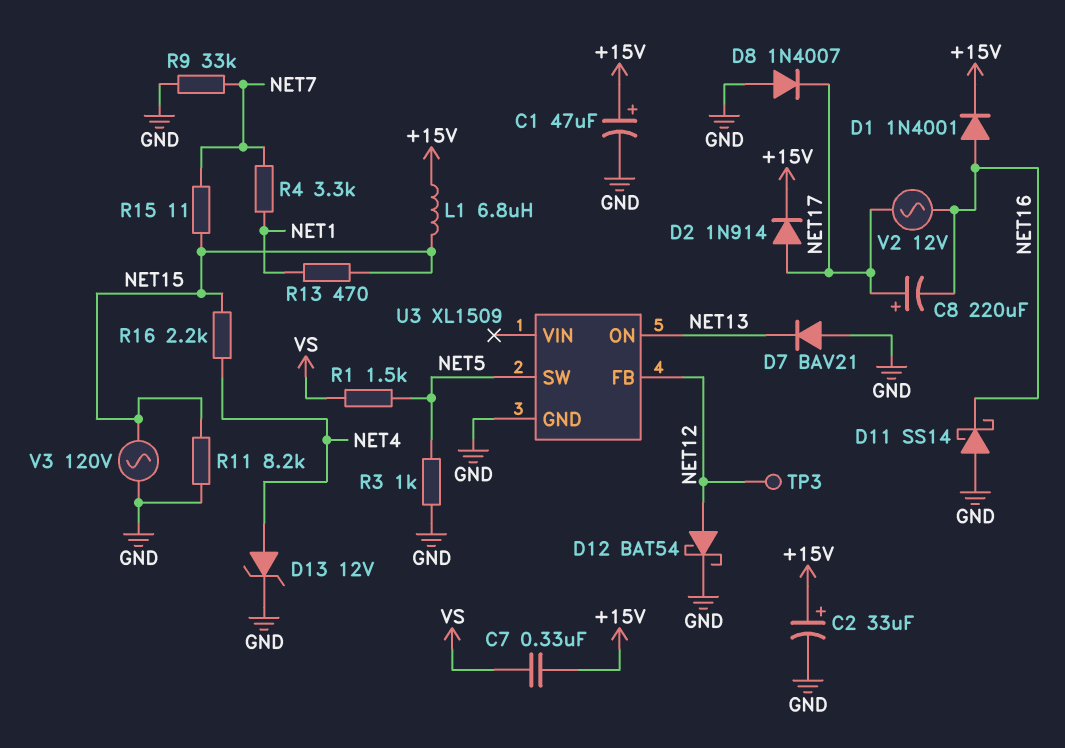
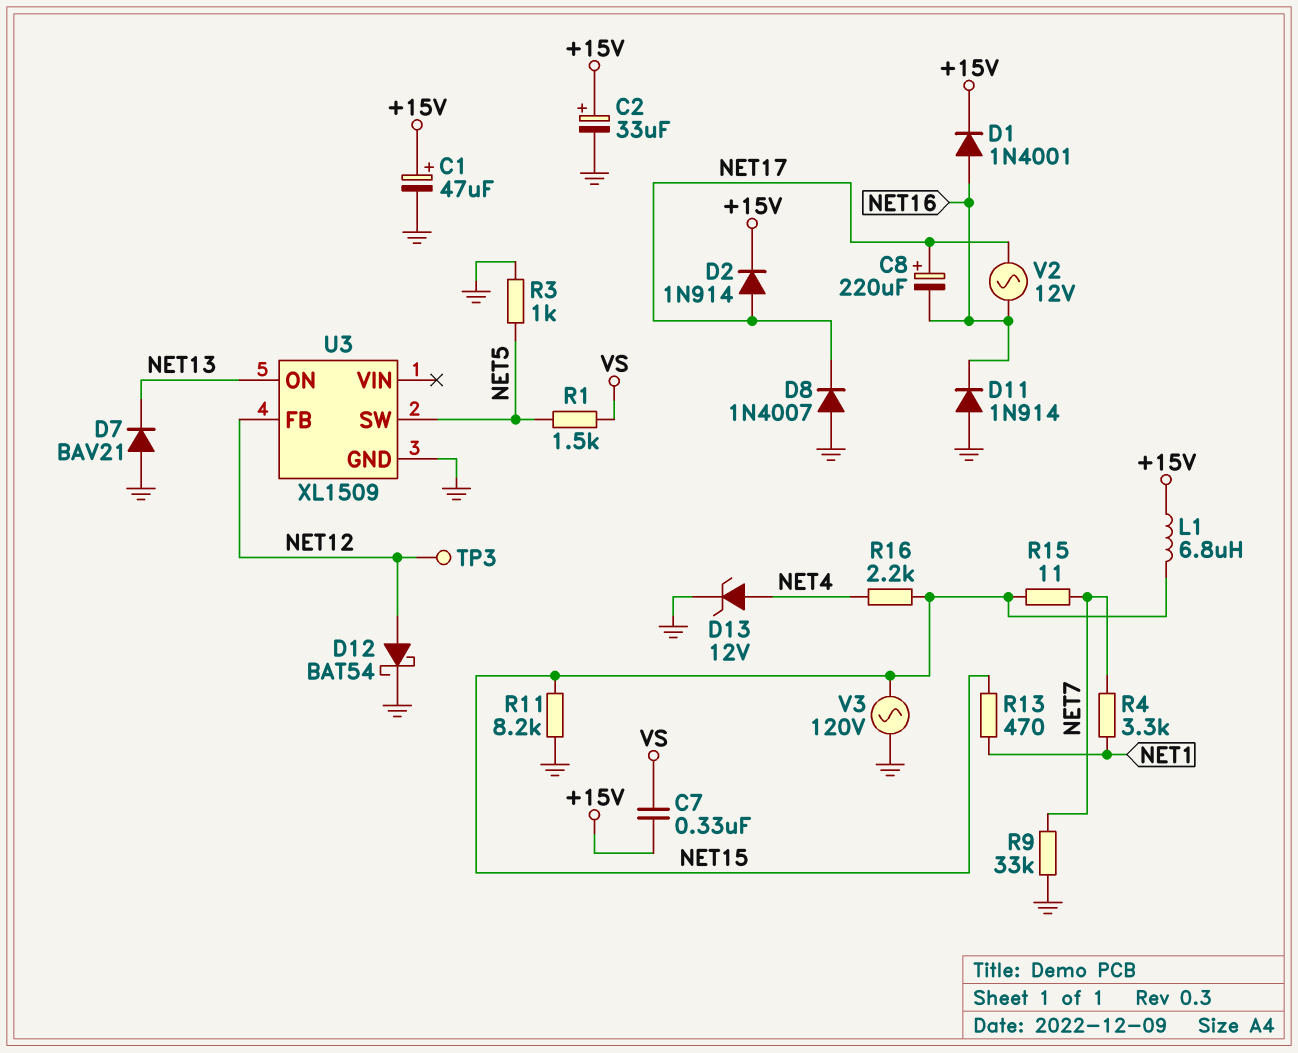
D11: schottky SS14 (A GND, K NET16) -> diode 1N914 (A GND, K NET16)

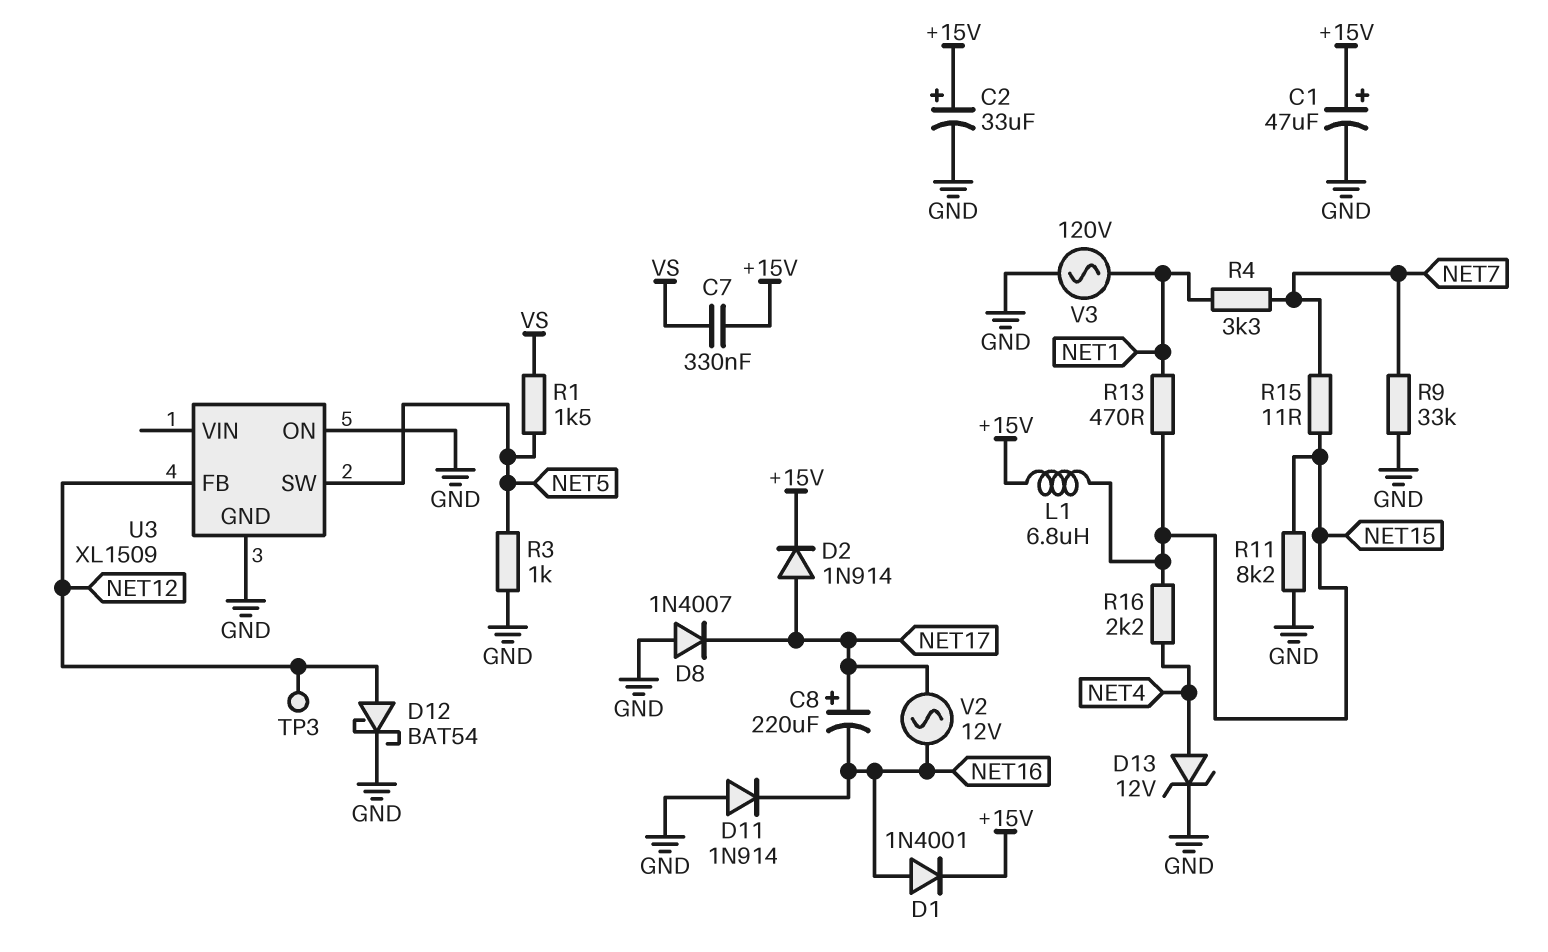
D7: diode BAV21 (A GND, K NET13) -> none
U3 pin ON: NET13 -> GND
V3: AC 120V (GND, NET15) -> AC 120V (GND, NET1)

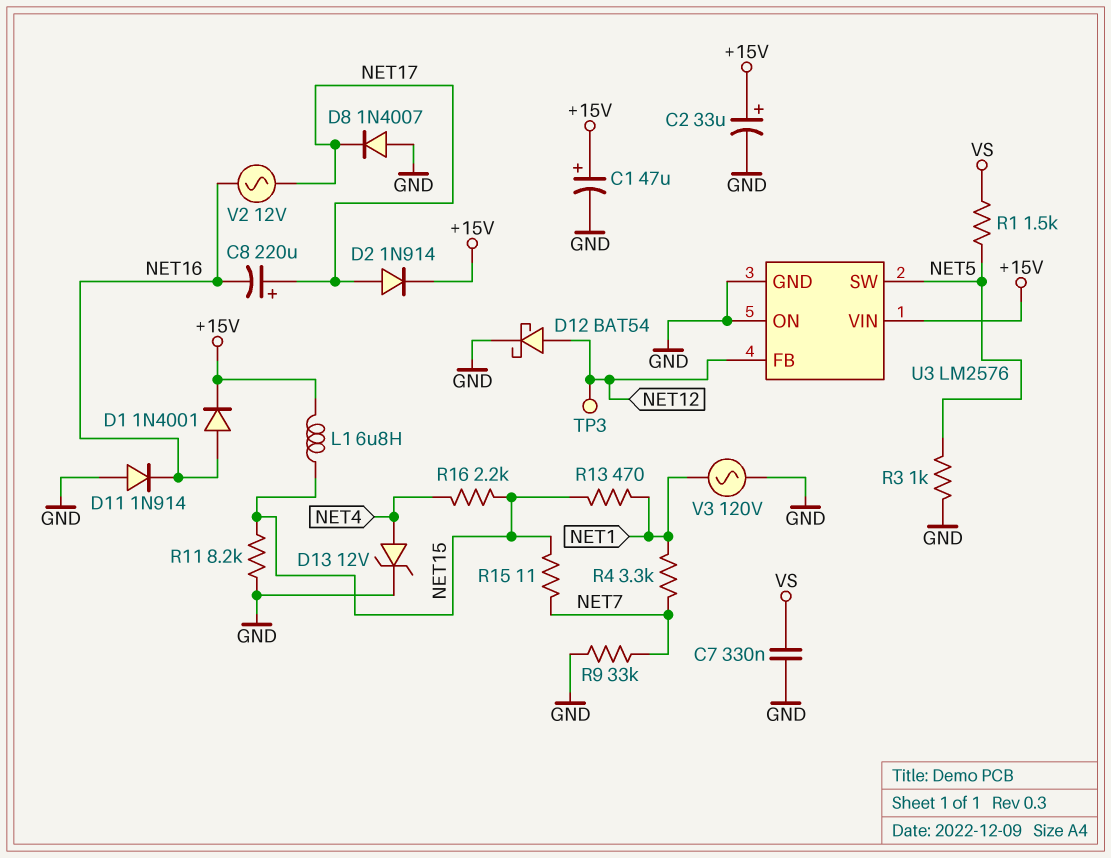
C7: 330nF (+15V, VS) -> 330nF (GND, VS)
U3: XL1509 -> LM2576
U3 pin VIN: none -> +15V

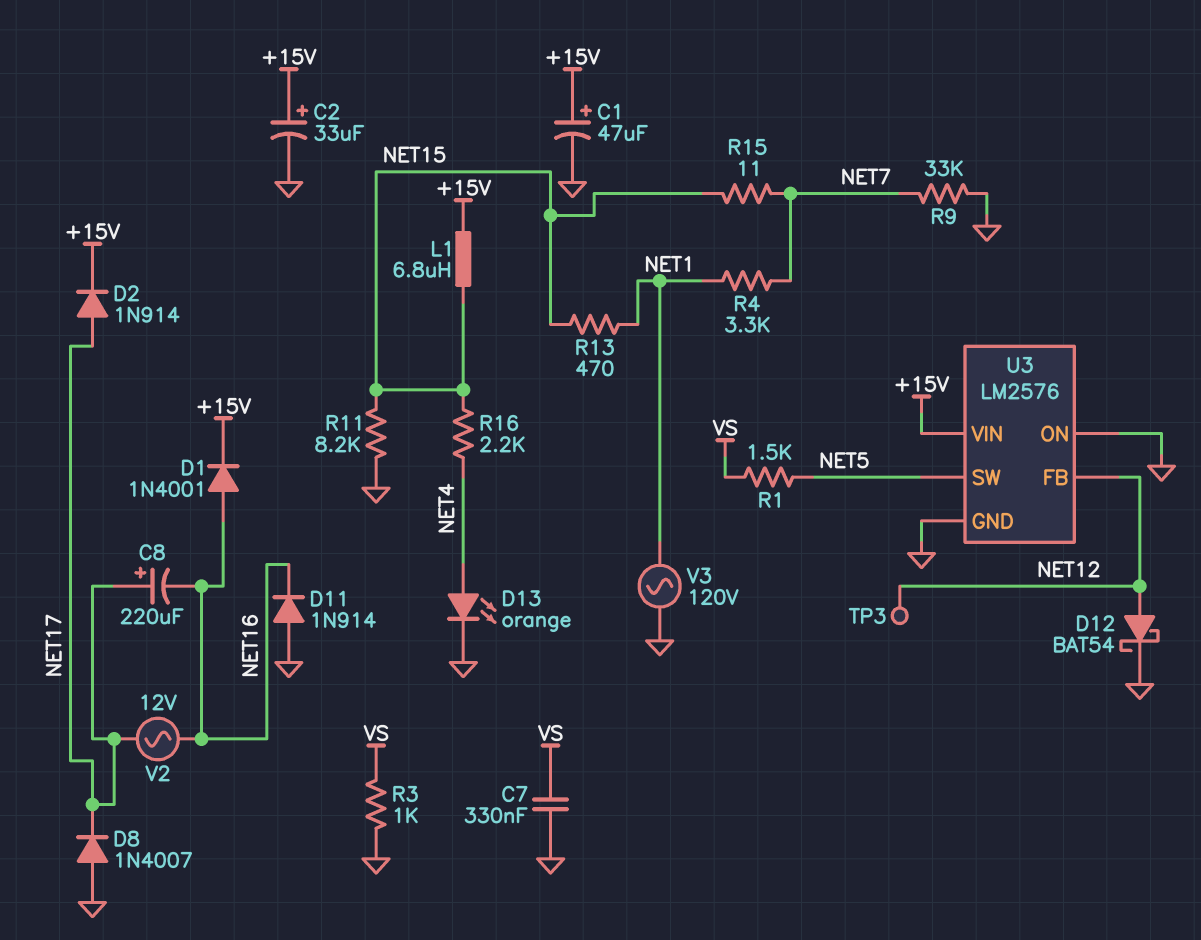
D13: zener 12V (A NET4, K GND) -> LED orange (A NET4, K GND)
R3: 1k (GND, NET5) -> 1k (GND, VS)

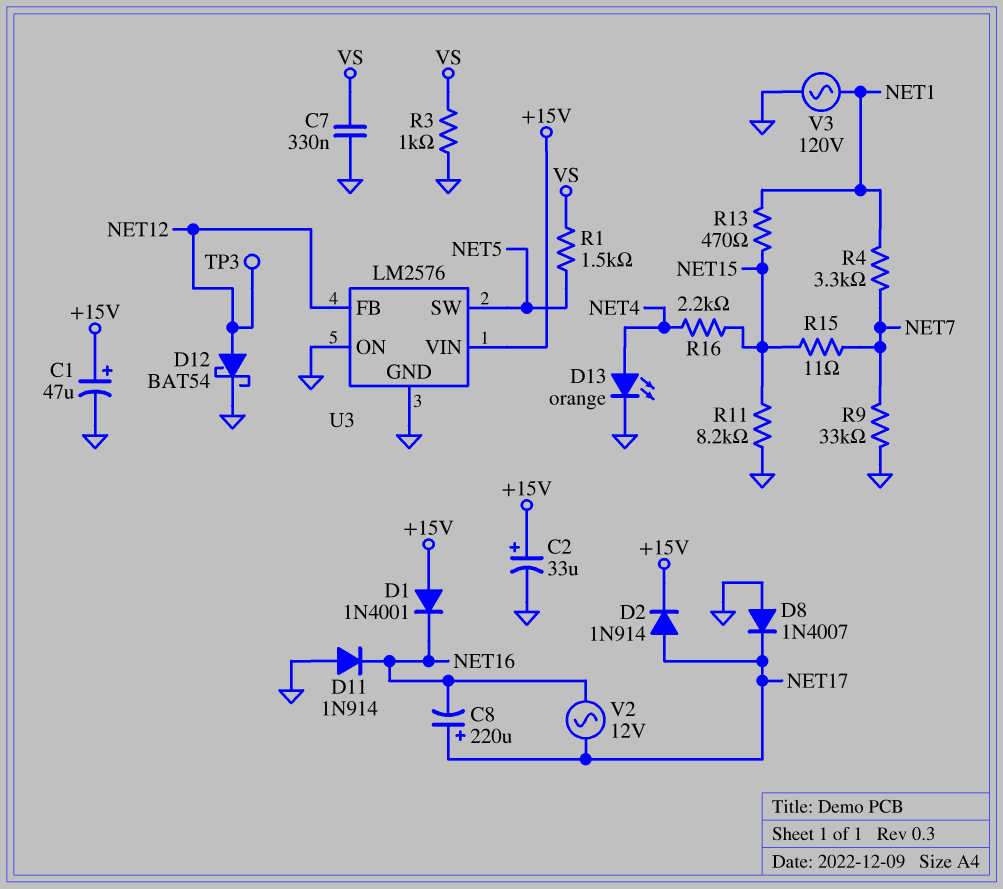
D1: diode 1N4001 (A NET16, K +15V) -> diode 1N4001 (A +15V, K NET16)
L1: 6.8uH (+15V, NET15) -> none

